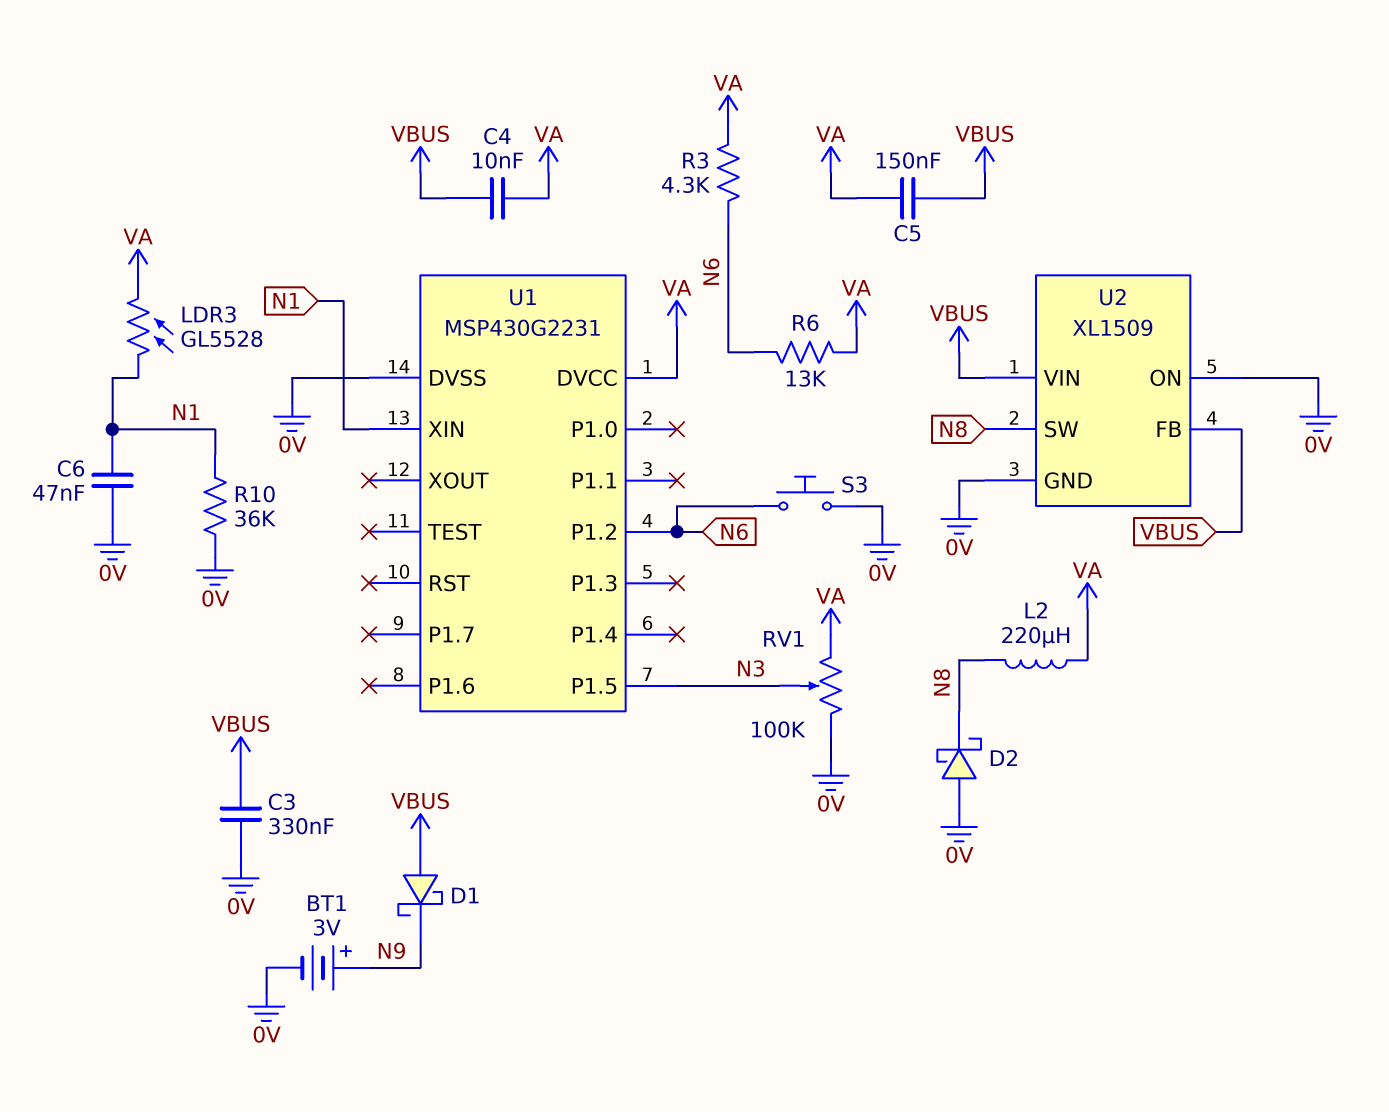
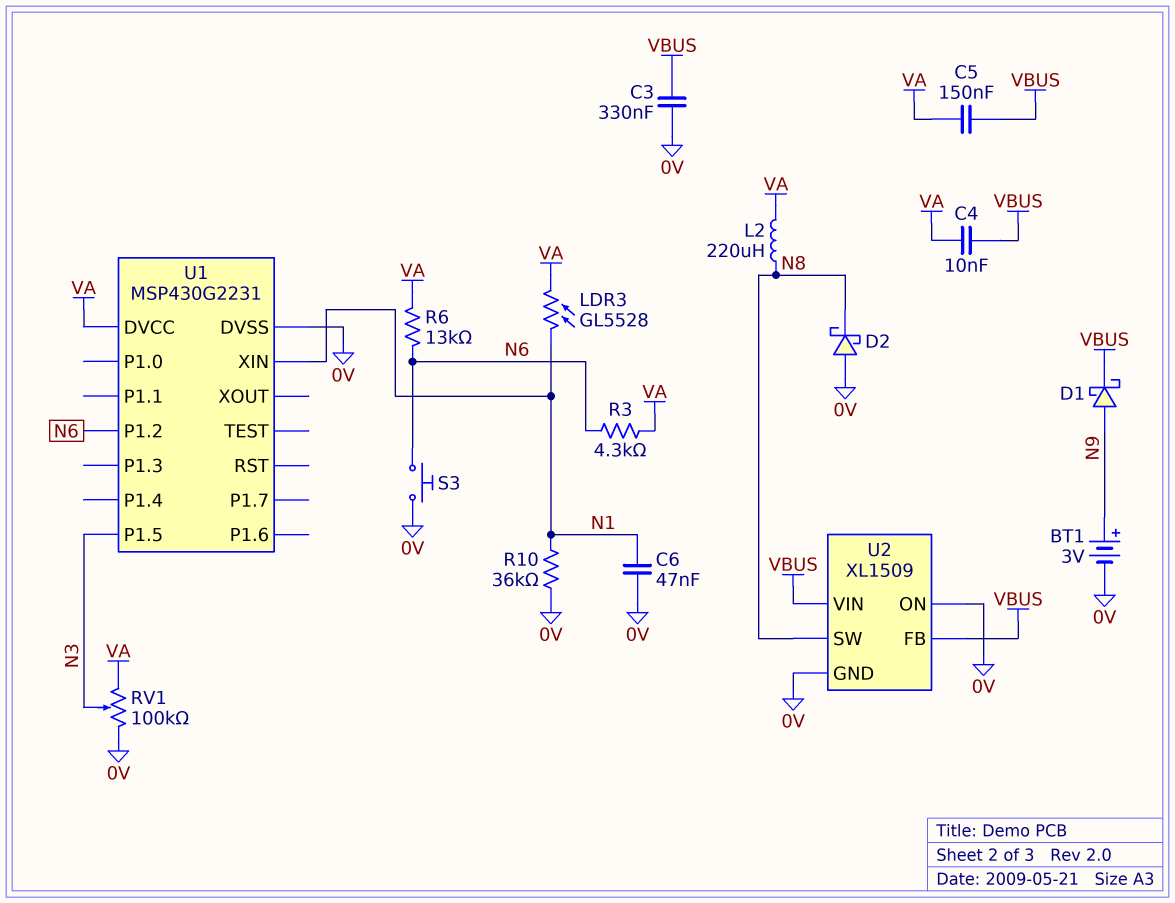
D1: schottky (A VBUS, K N9) -> schottky (A N9, K VBUS)

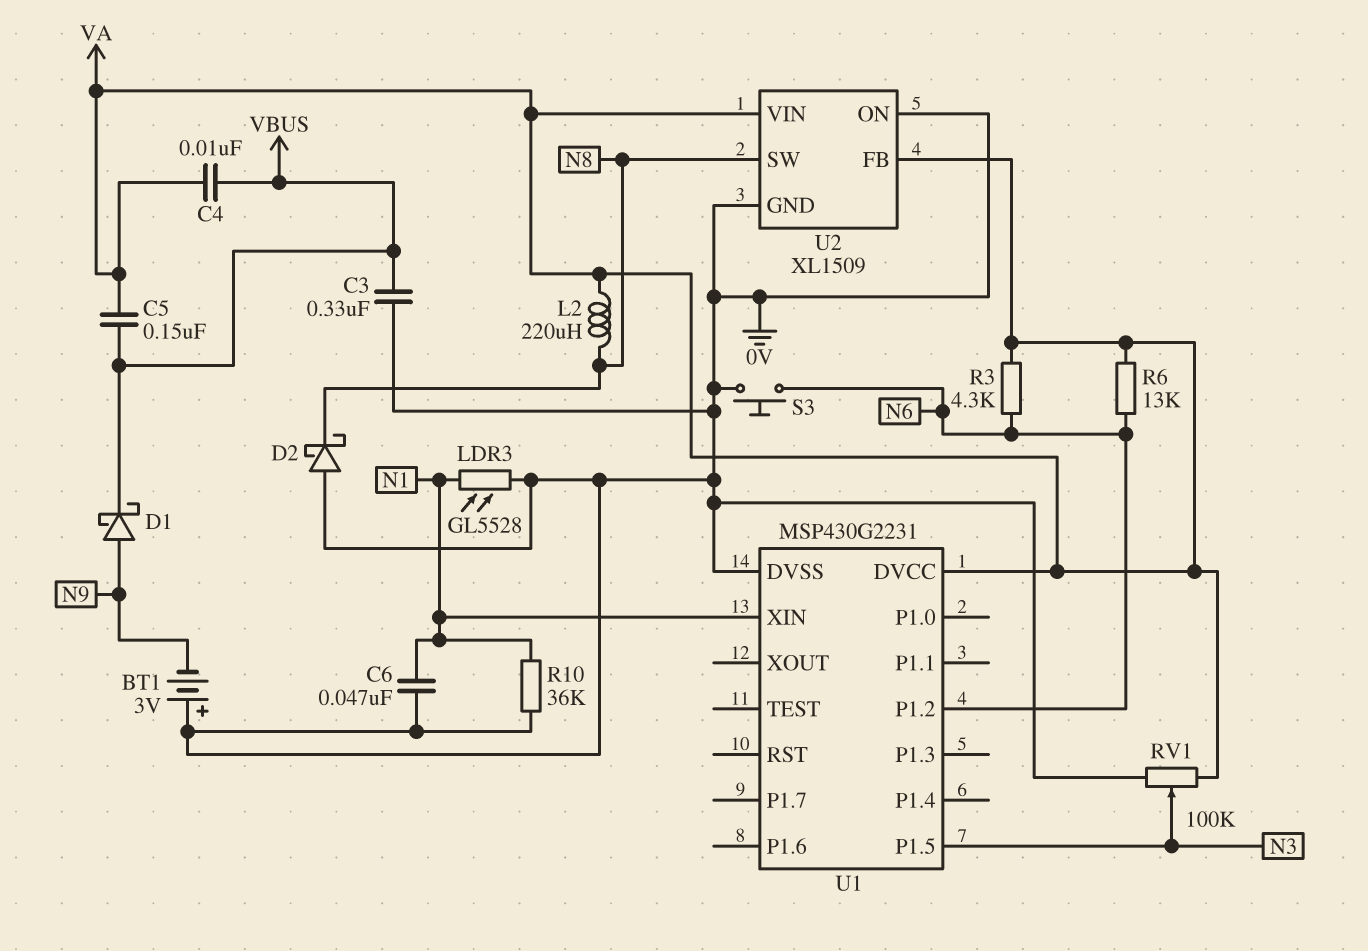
BT1: 3V (plus N9, minus 0V) -> 3V (plus 0V, minus N9)
LDR3: GL5528 (N1, VA) -> GL5528 (0V, N1)
U2 pin FB: VBUS -> VA
U2 pin VIN: VBUS -> VA

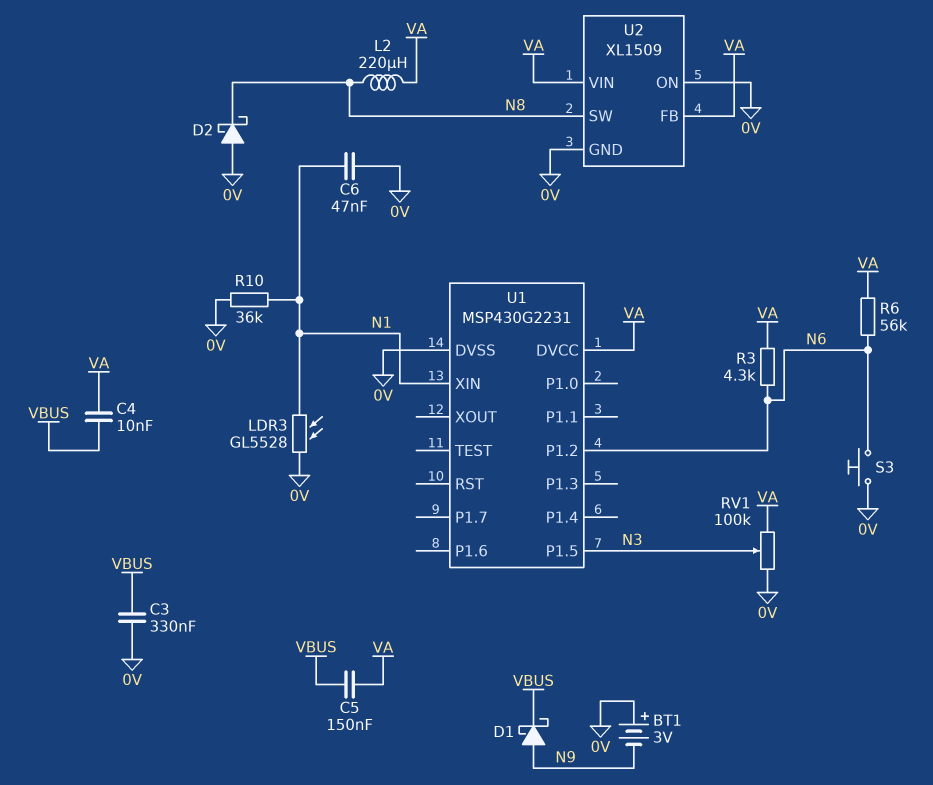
R6: 13k (N6, VA) -> 56k (N6, VA)

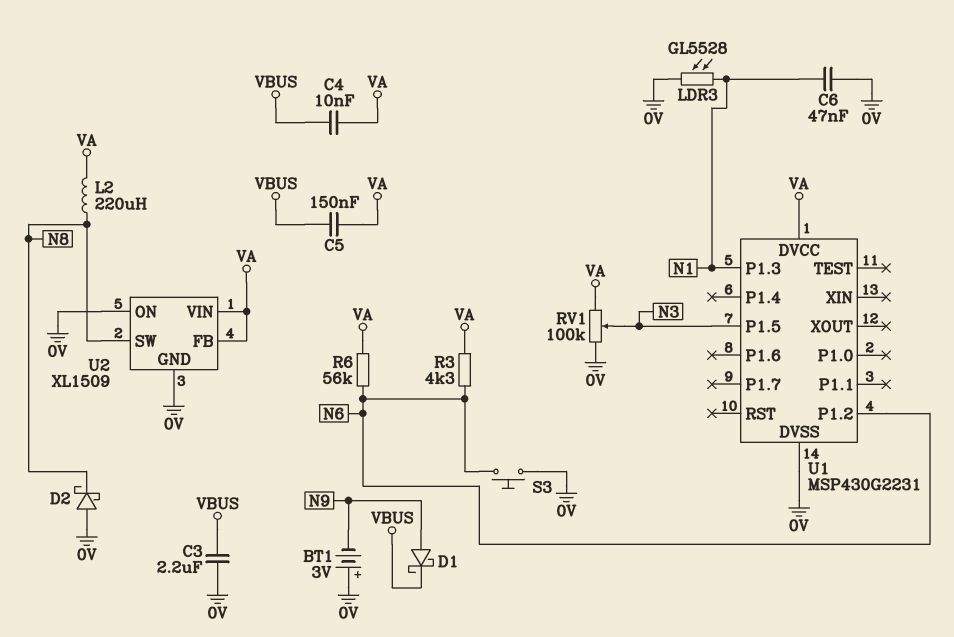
C3: 330nF (0V, VBUS) -> 2.2uF (0V, VBUS)
R10: 36k (0V, N1) -> none
U1 pin P1.3: none -> N1
U1 pin XIN: N1 -> none

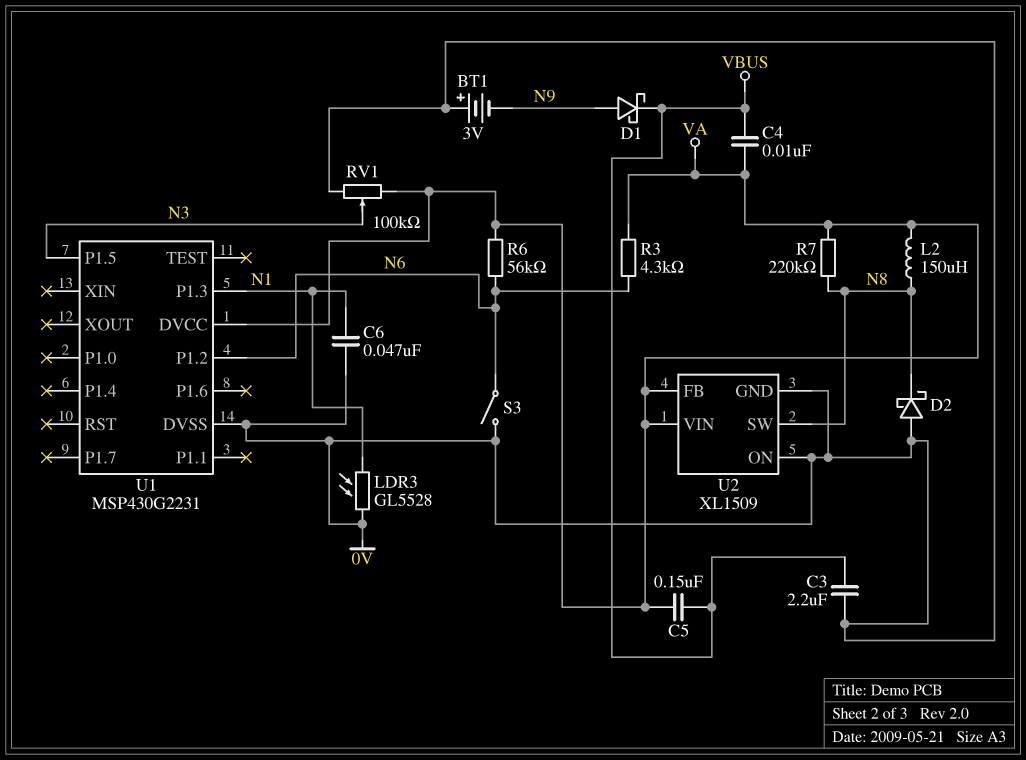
L2: 220uH (N8, VA) -> 150uH (N8, VA)
R7: none -> 220k (N8, VA)
S3: button (0V, N6) -> switch (0V, N6)

